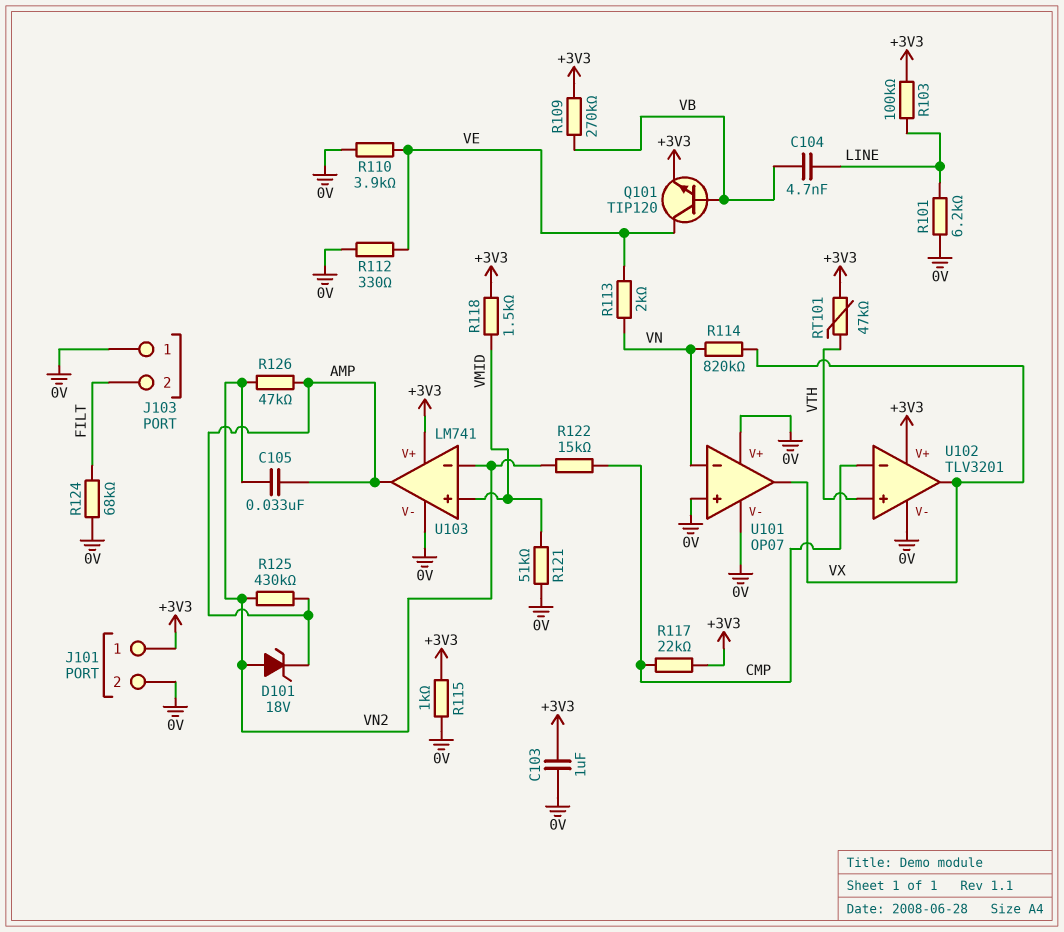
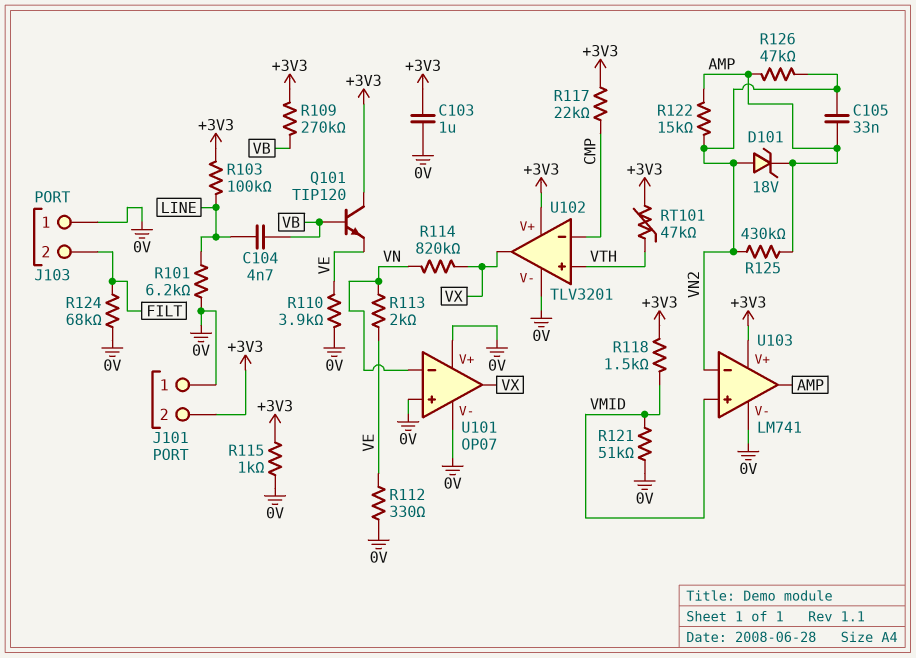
J101 pin 1: +3V3 -> 0V
J101 pin 2: 0V -> +3V3
Q101: NPN TIP120 (B VB, C VE, E +3V3) -> NPN TIP120 (B VB, C +3V3, E VE)
R122: 15k (CMP, VN2) -> 15k (AMP, VN2)

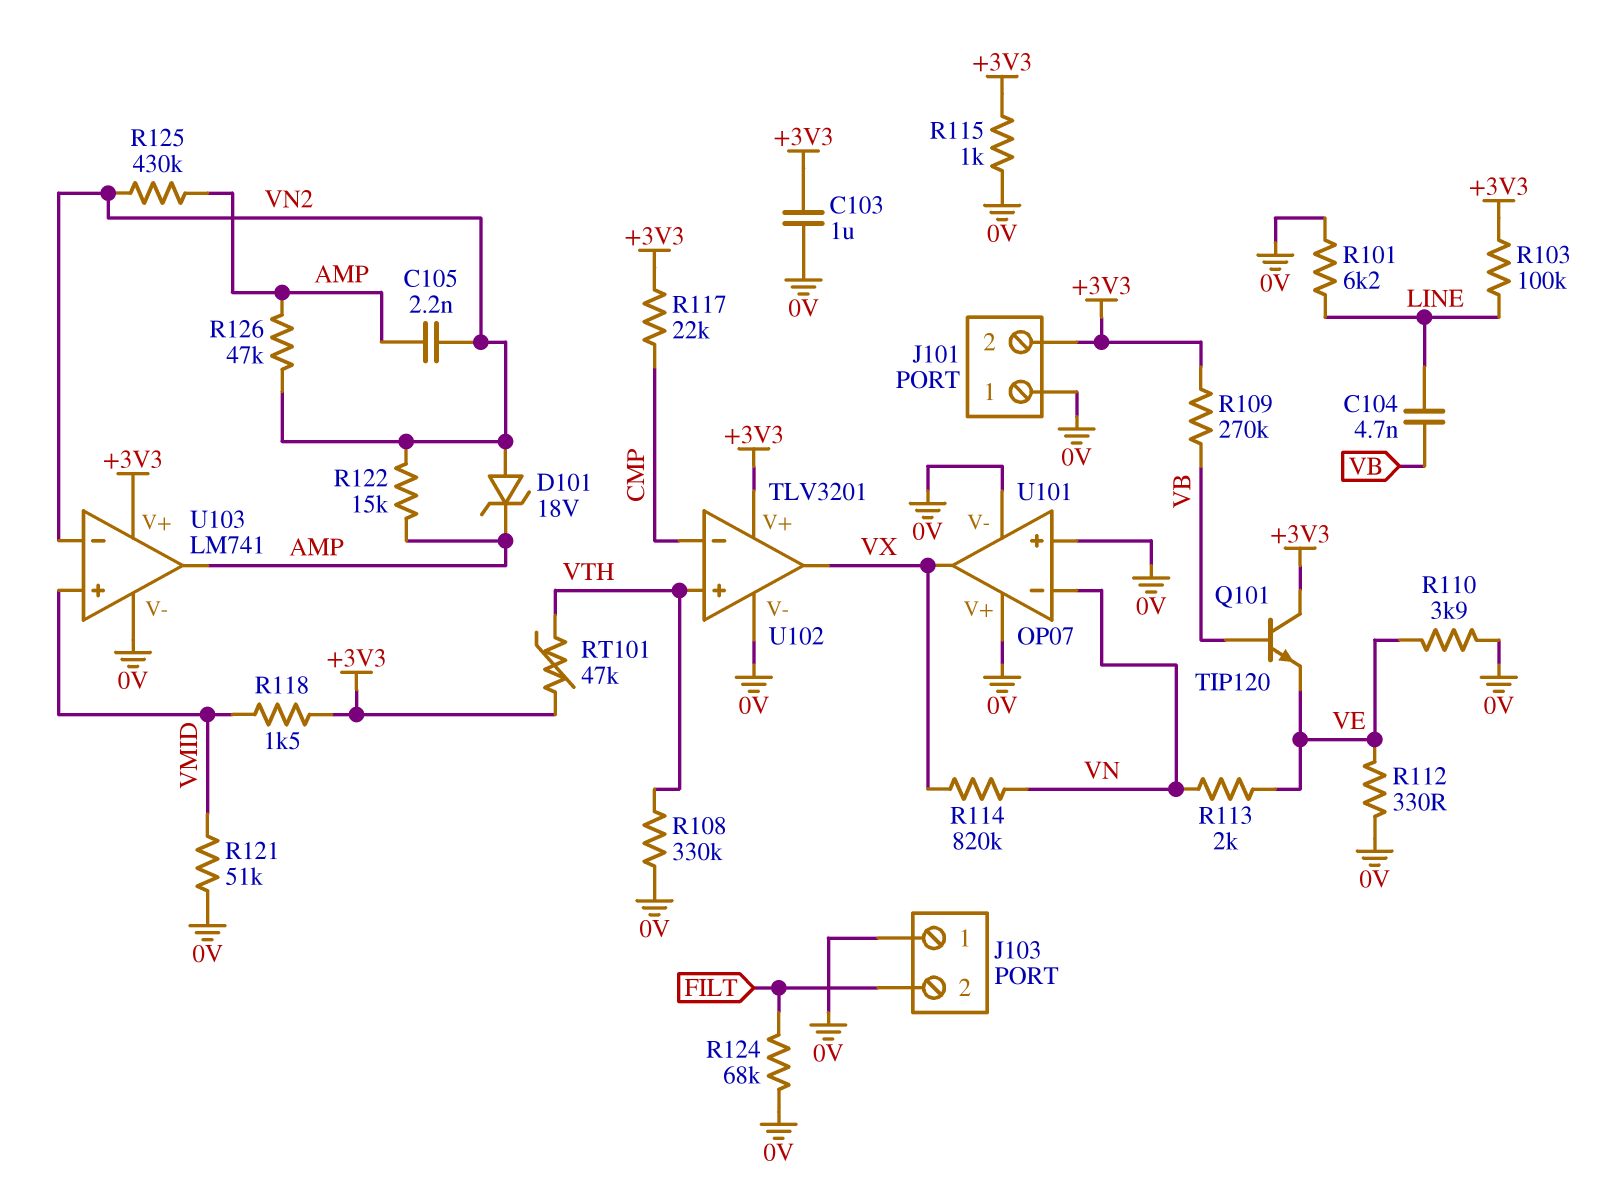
C105: 33nF (AMP, VN2) -> 2.2nF (AMP, VN2)
R108: none -> 330k (0V, VTH)

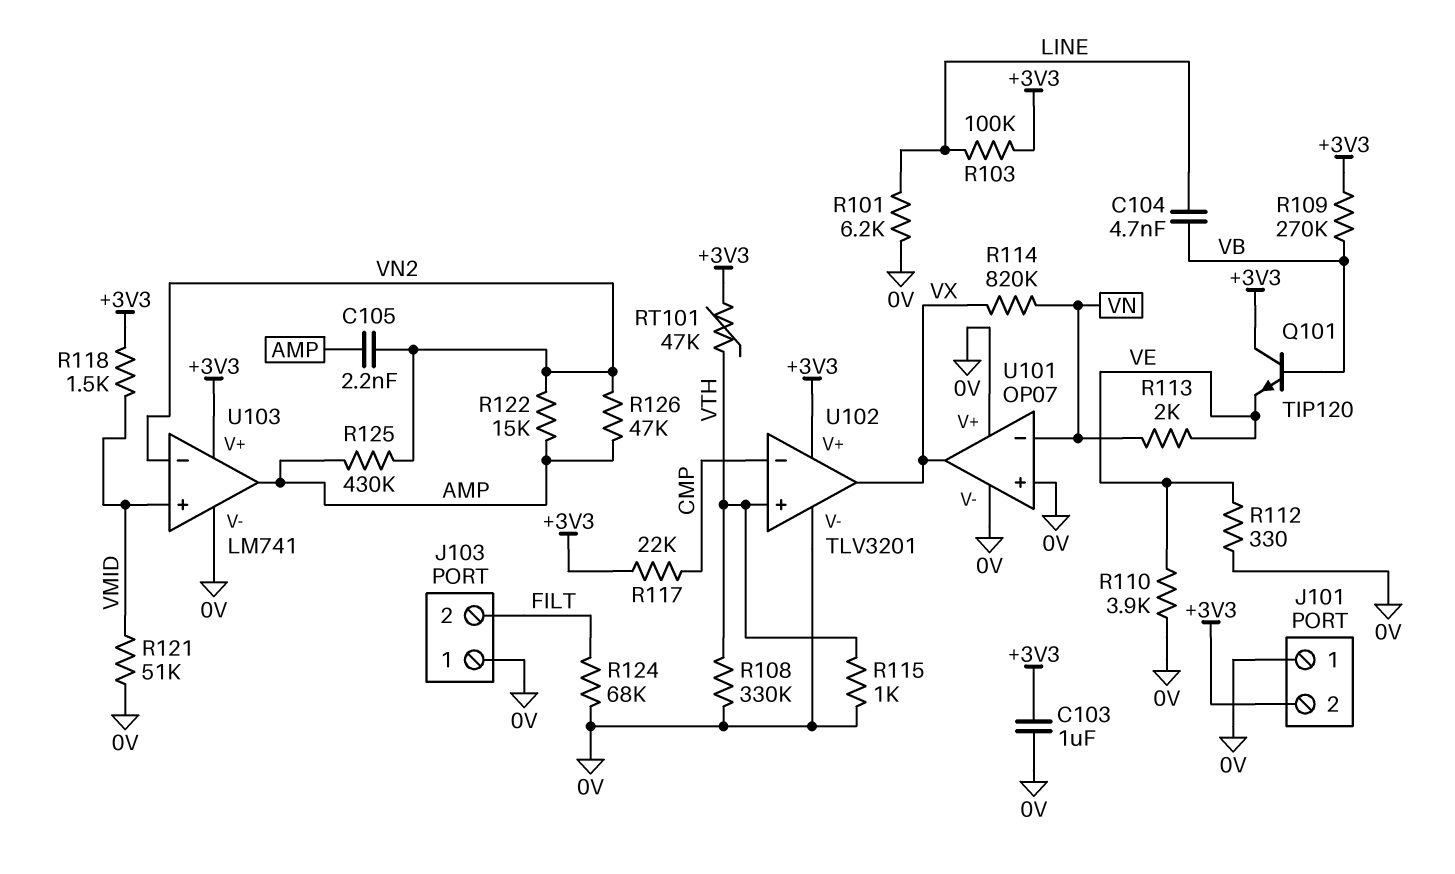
D101: zener 18V (A VN2, K AMP) -> none
R115: 1k (+3V3, 0V) -> 1k (0V, VTH)

